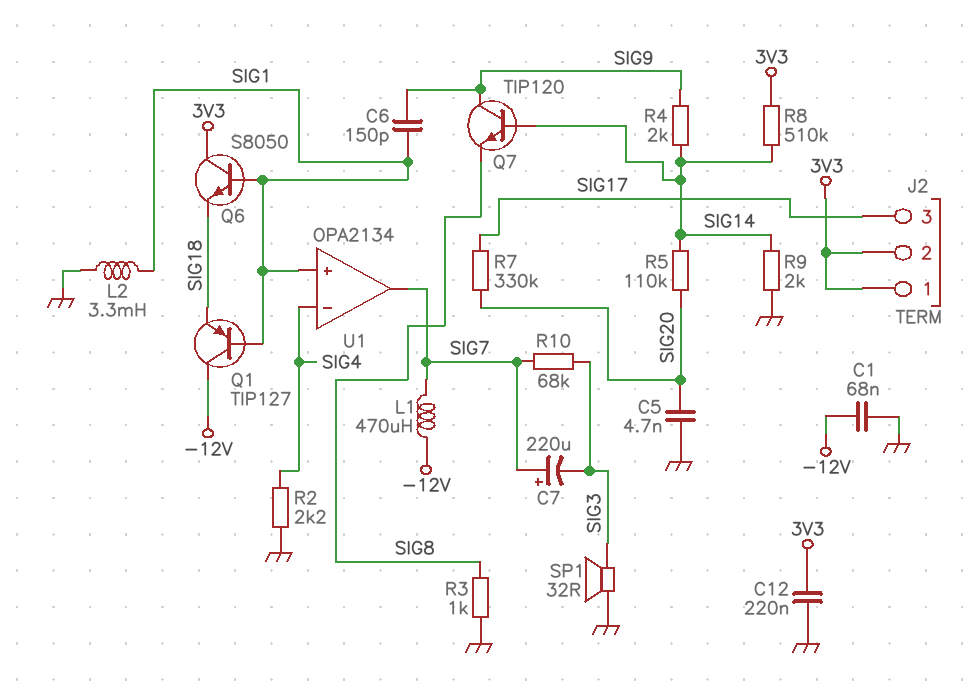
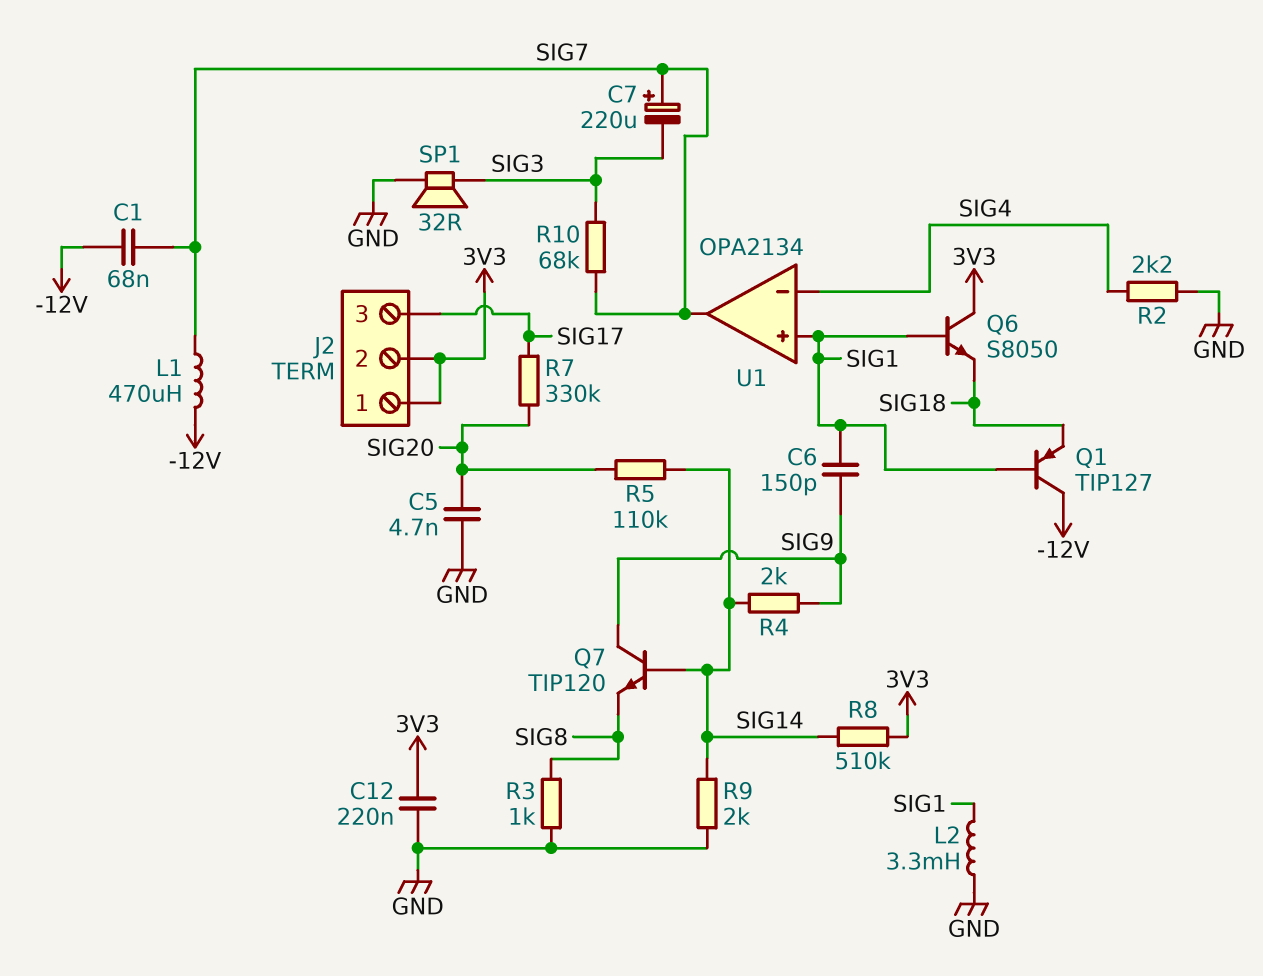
C1: 68nF (-12V, GND) -> 68nF (-12V, SIG7)

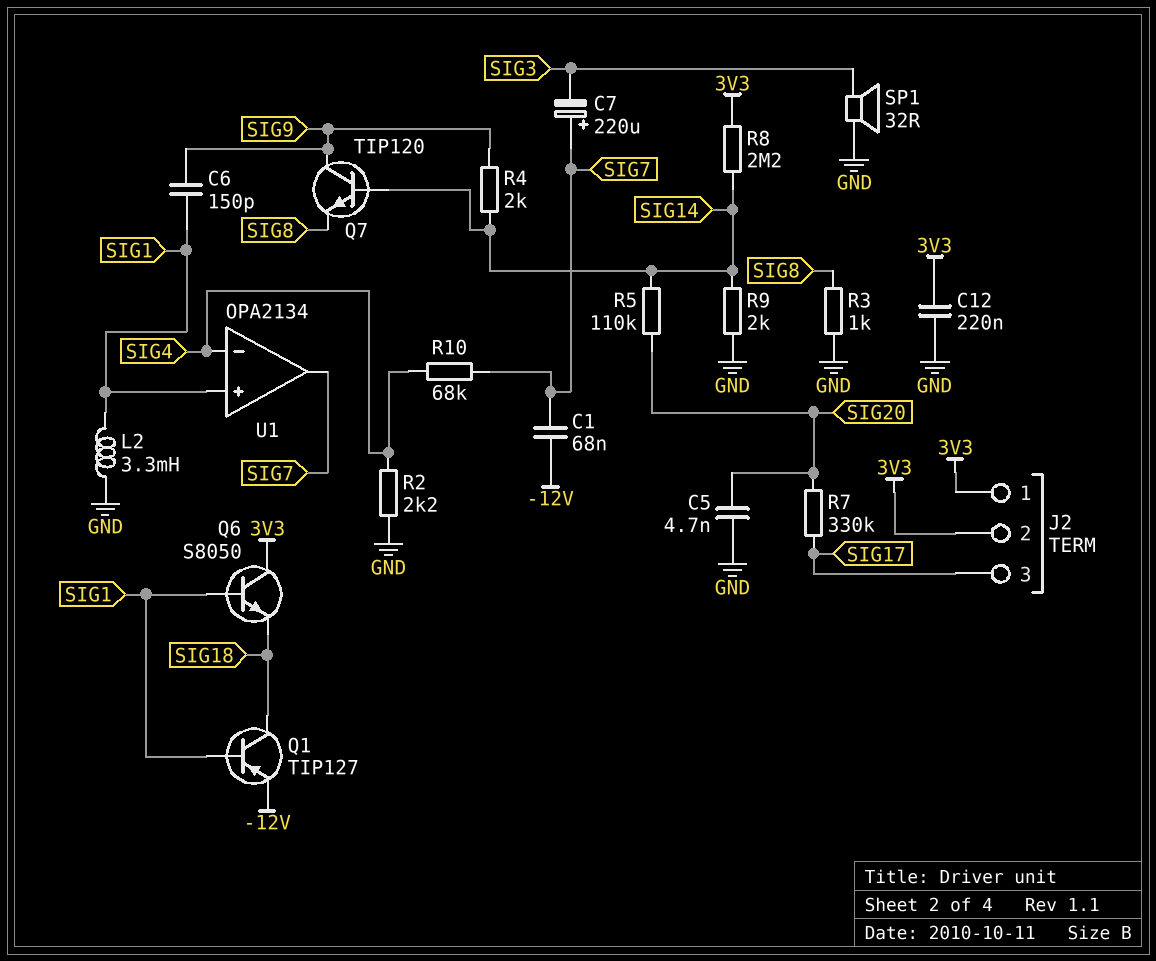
L1: 470uH (-12V, SIG7) -> none
Q1: PNP TIP127 (B SIG1, C -12V, E SIG18) -> PNP TIP127 (B SIG1, C SIG18, E -12V)
R8: 510k (3V3, SIG14) -> 2.2M (3V3, SIG14)
R10: 68k (SIG3, SIG7) -> 68k (SIG4, SIG7)

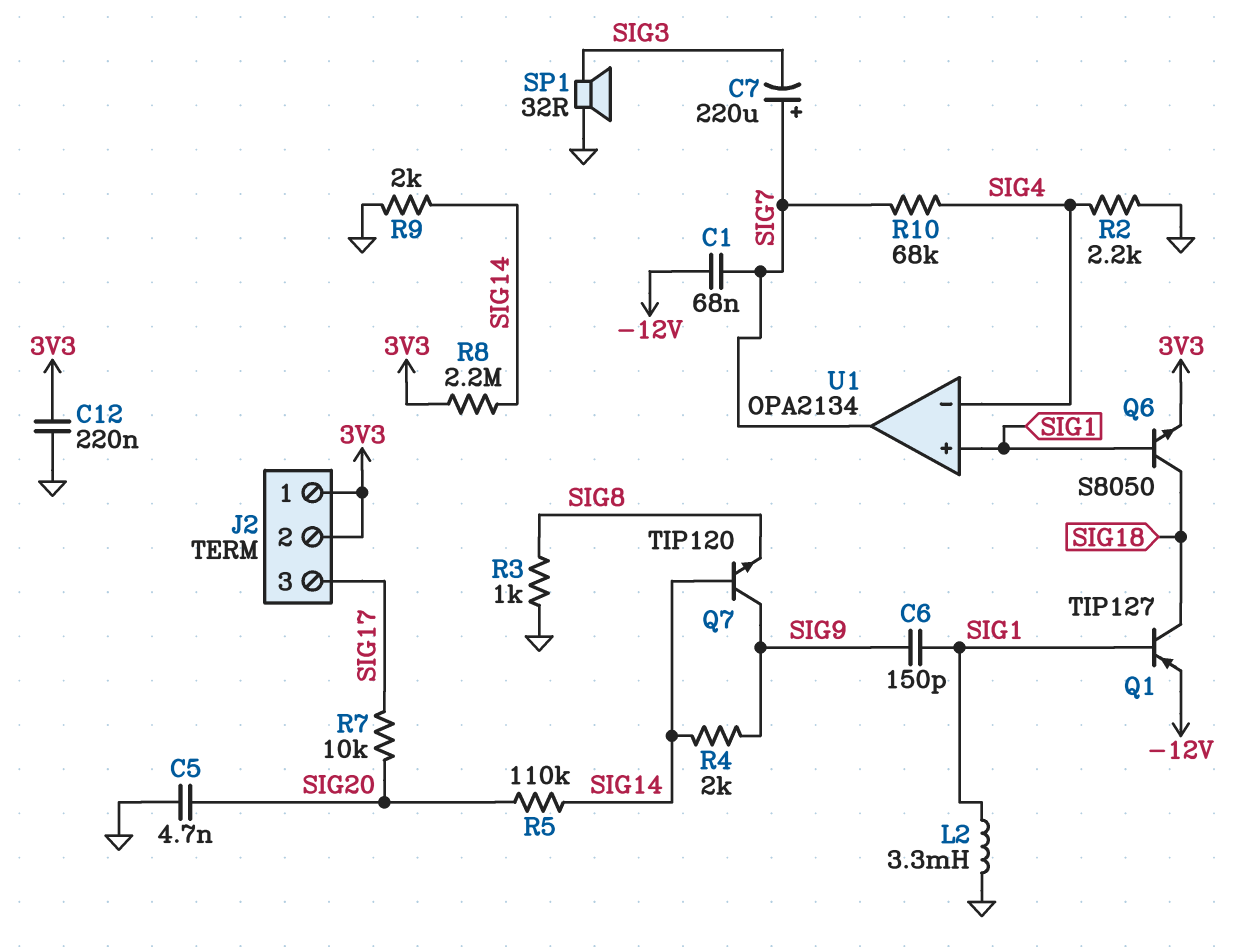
Q6: NPN S8050 (B SIG1, C 3V3, E SIG18) -> NPN S8050 (B SIG1, C SIG18, E 3V3)
R7: 330k (SIG17, SIG20) -> 10k (SIG17, SIG20)

